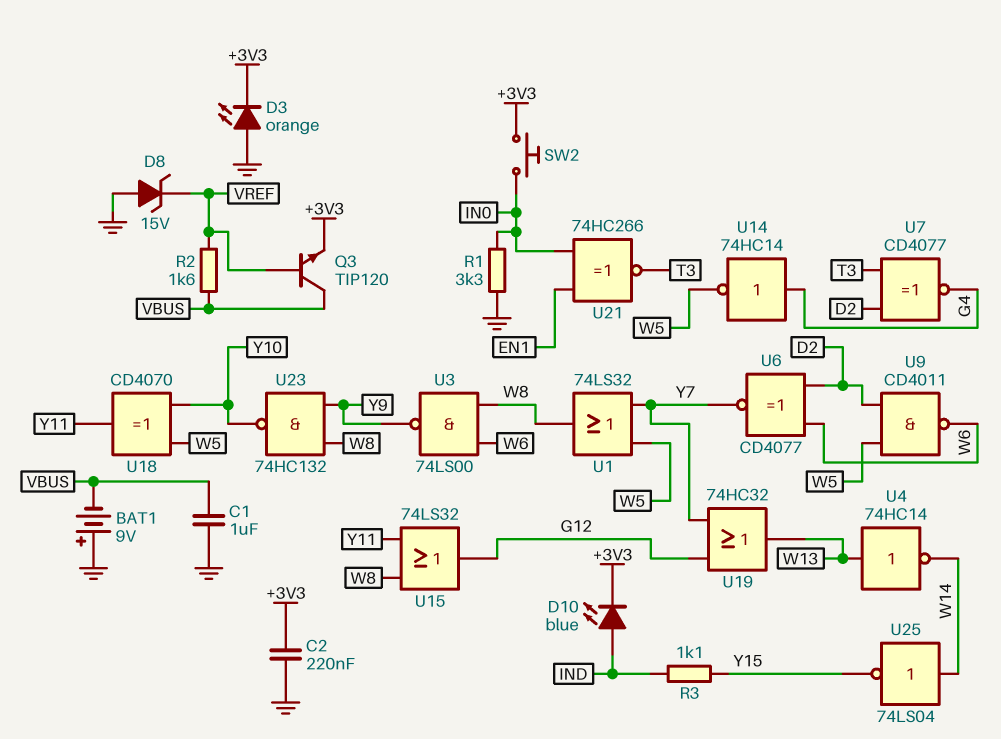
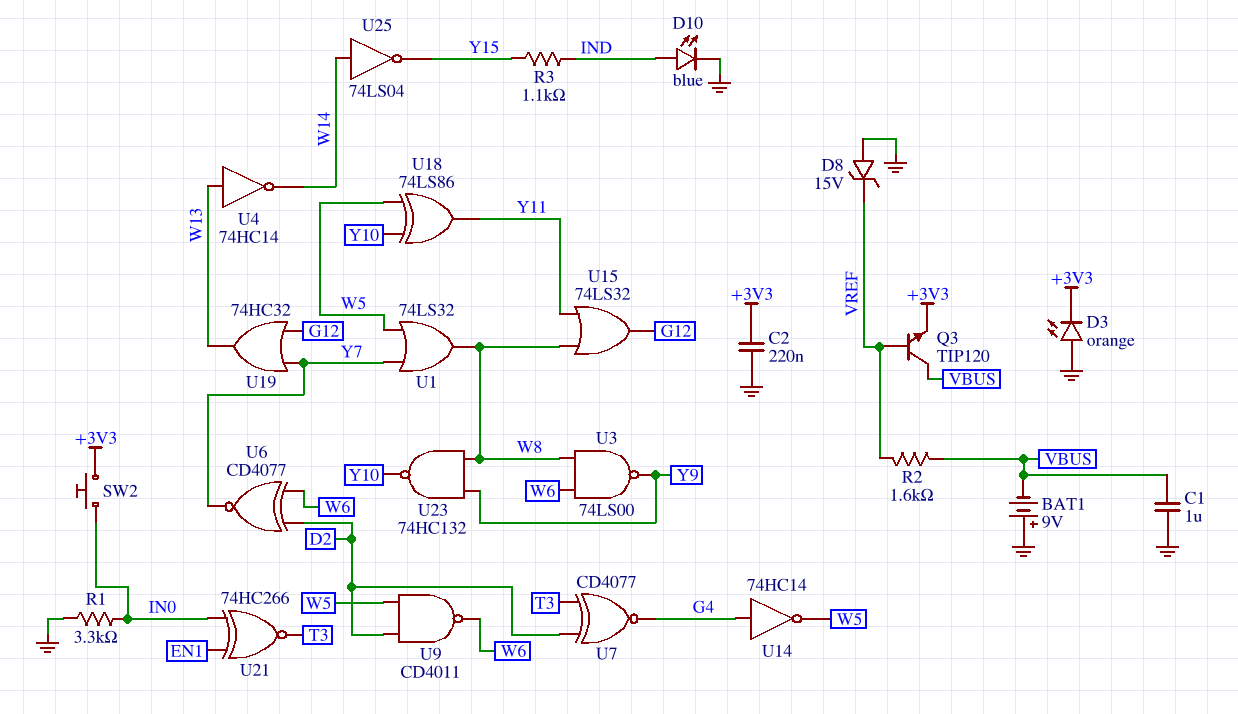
D10: LED blue (A IND, K +3V3) -> LED blue (A IND, K GND)
U18: XOR CD4070 (in W5, in Y10, out Y11) -> XOR 74LS86 (in W5, in Y10, out Y11)

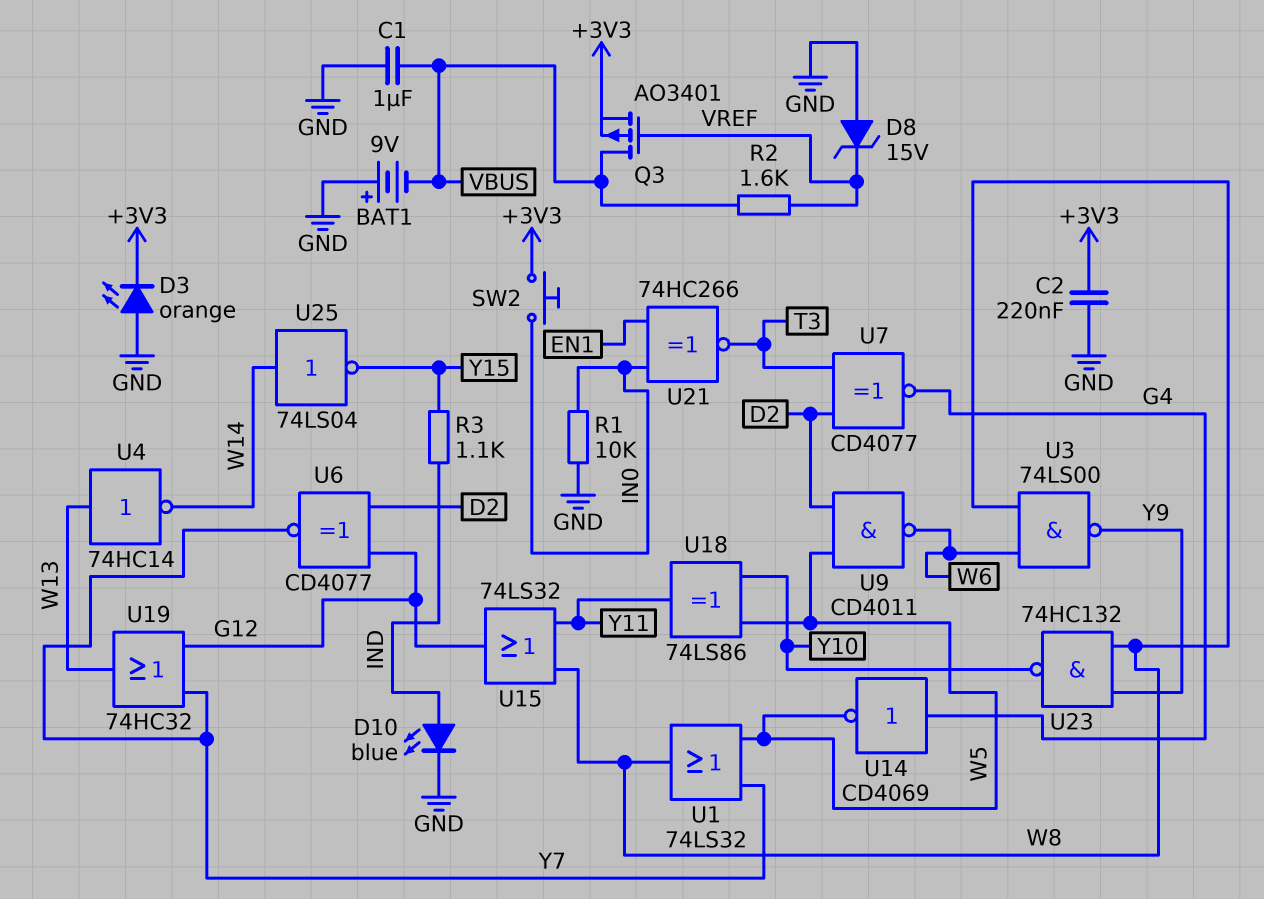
Q3: NPN TIP120 (B VREF, C VBUS, E +3V3) -> PMOS AO3401 (G VREF, D VBUS, S +3V3)
R1: 3.3k (GND, IN0) -> 10k (GND, IN0)
U6: XNOR CD4077 (in D2, in W6, out Y7) -> XNOR CD4077 (in D2, in G12, out Y7)
U14: NOT 74HC14 (in G4, out W5) -> NOT CD4069 (in G4, out W5)

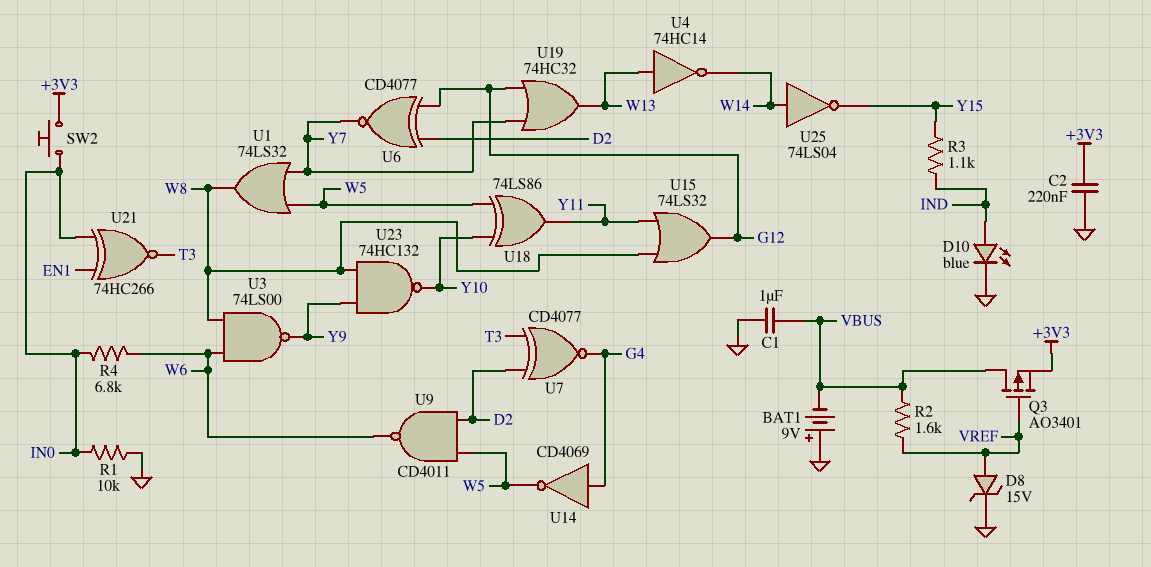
D3: LED orange (A GND, K +3V3) -> none
D8: zener 15V (A GND, K VREF) -> zener 15V (A VREF, K GND)
R4: none -> 6.8k (IN0, W6)

